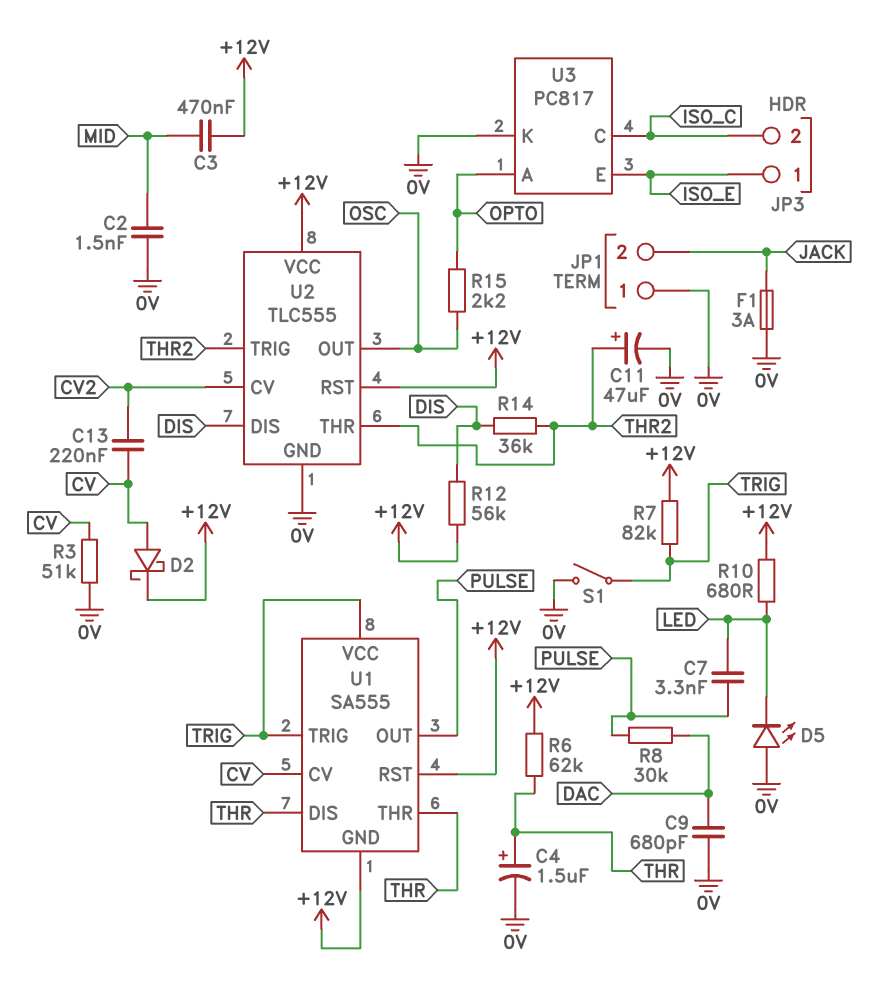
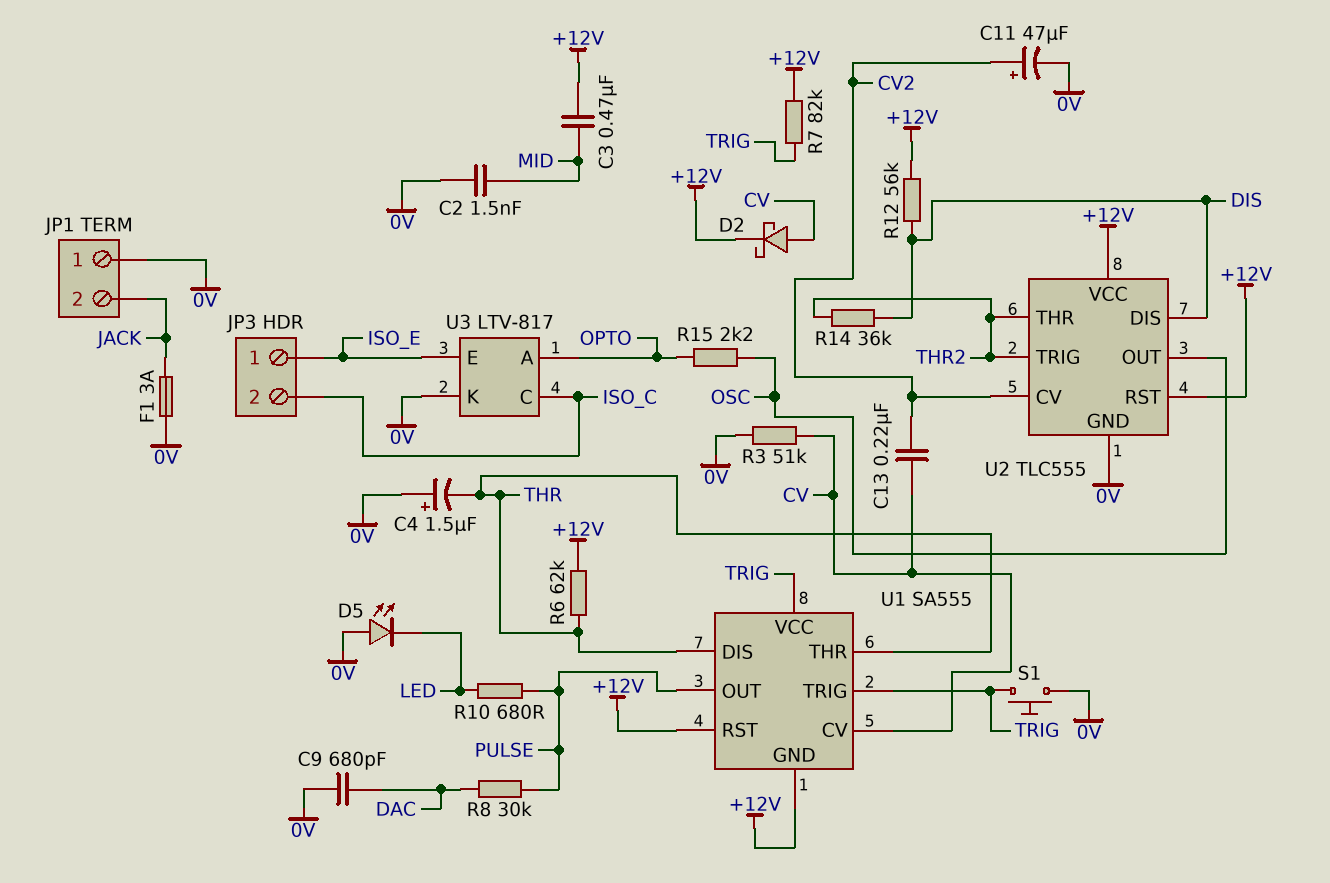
C4: 1.5uF (plus THR, minus 0V) -> 1.5uF (plus 0V, minus THR)
C7: 3.3nF (LED, PULSE) -> none
C11: 47uF (plus THR2, minus 0V) -> 47uF (plus CV2, minus 0V)
R10: 680 (+12V, LED) -> 680 (LED, PULSE)
S1: switch (0V, TRIG) -> button (0V, TRIG)
U3: PC817 -> LTV-817

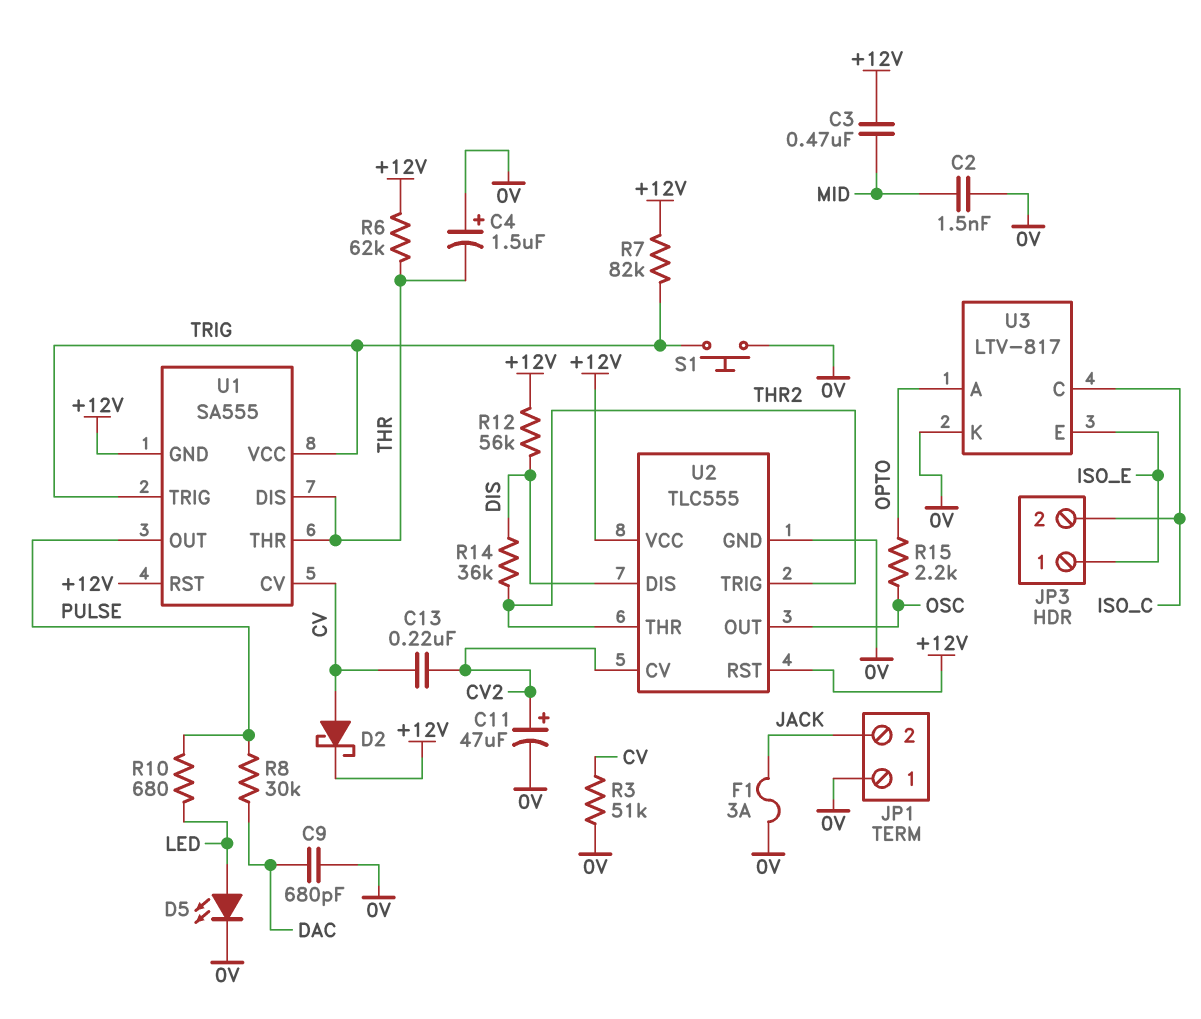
D5: LED (A 0V, K LED) -> LED (A LED, K 0V)

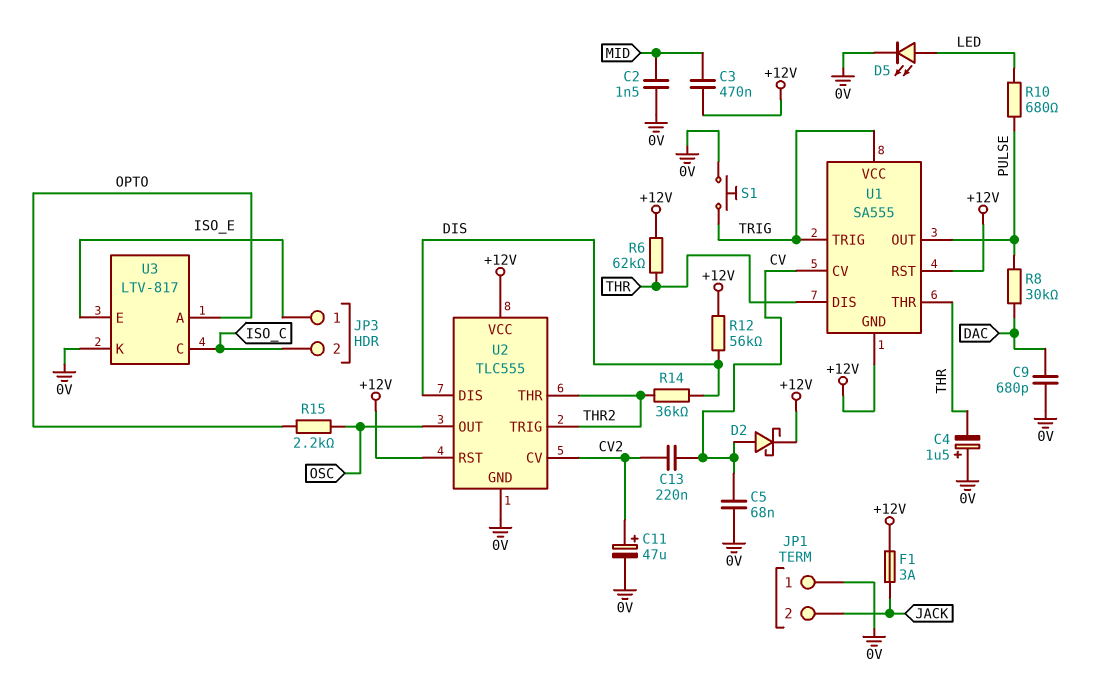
C5: none -> 68nF (0V, CV)
F1: 3A (0V, JACK) -> 3A (+12V, JACK)
R3: 51k (0V, CV) -> none
R7: 82k (+12V, TRIG) -> none

